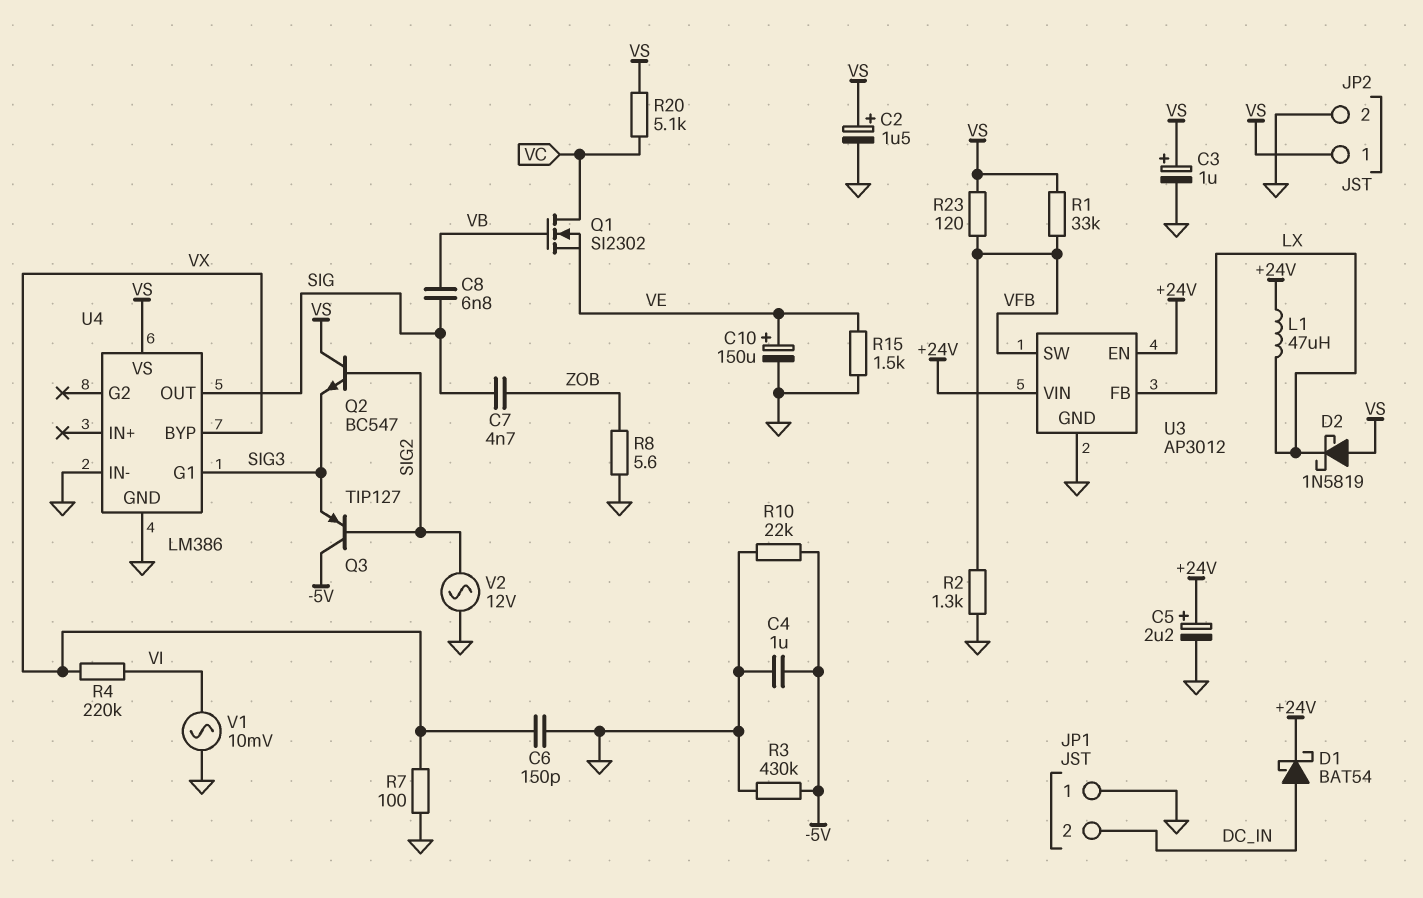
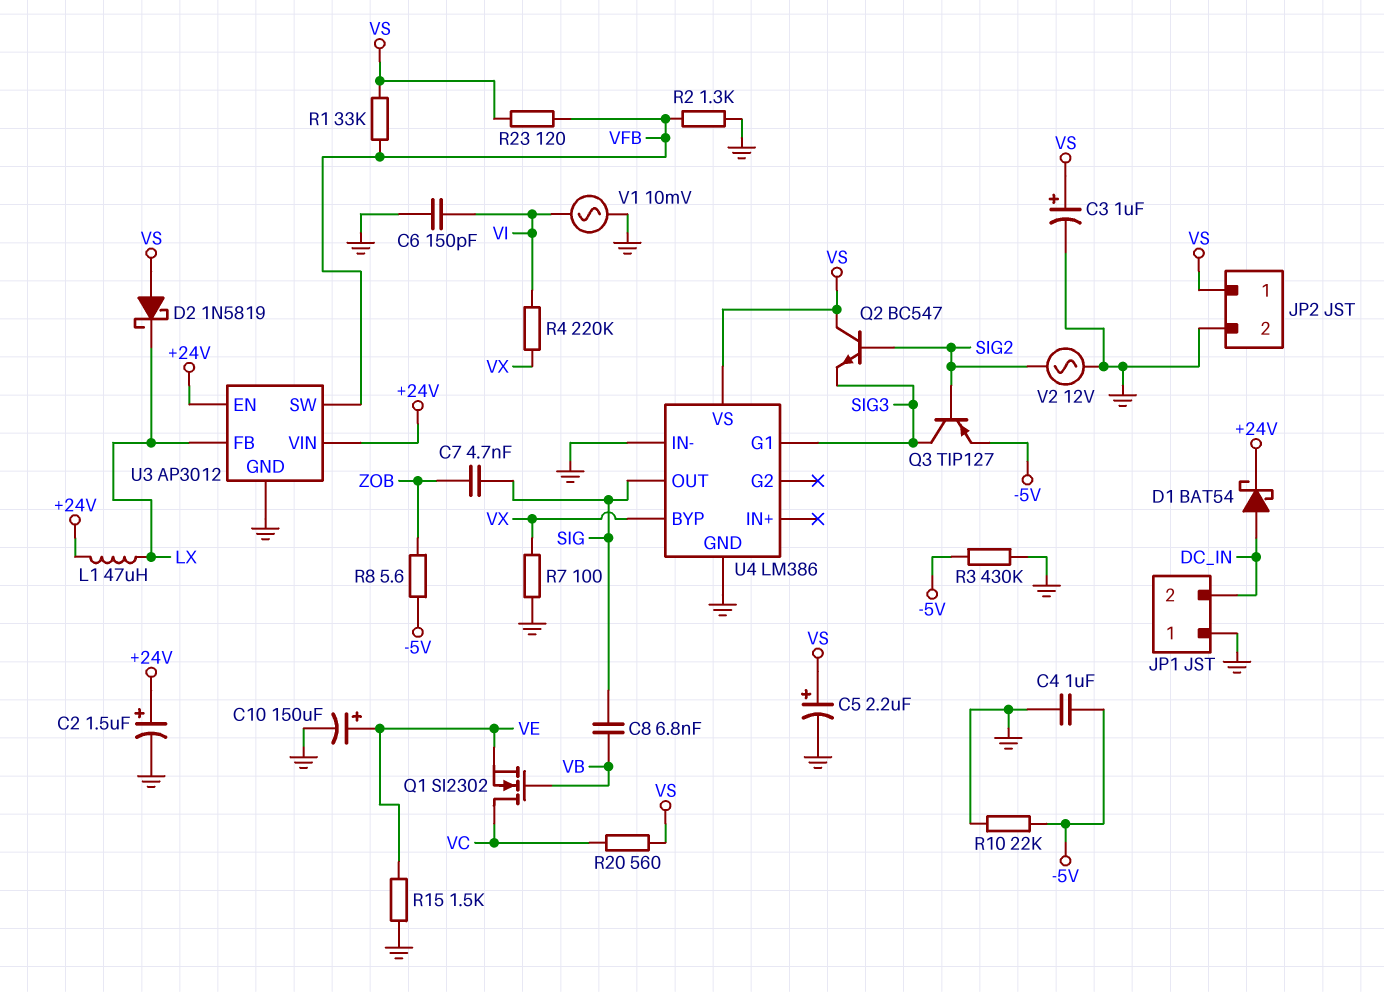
C2: 1.5uF (plus VS, minus GND) -> 1.5uF (plus +24V, minus GND)
C5: 2.2uF (plus +24V, minus GND) -> 2.2uF (plus VS, minus GND)
C6: 150pF (GND, VX) -> 150pF (GND, VI)
Q3: PNP TIP127 (B SIG2, C -5V, E SIG3) -> PNP TIP127 (B SIG2, C SIG3, E -5V)
R8: 5.6 (GND, ZOB) -> 5.6 (-5V, ZOB)
R20: 5.1k (VC, VS) -> 560 (VC, VS)

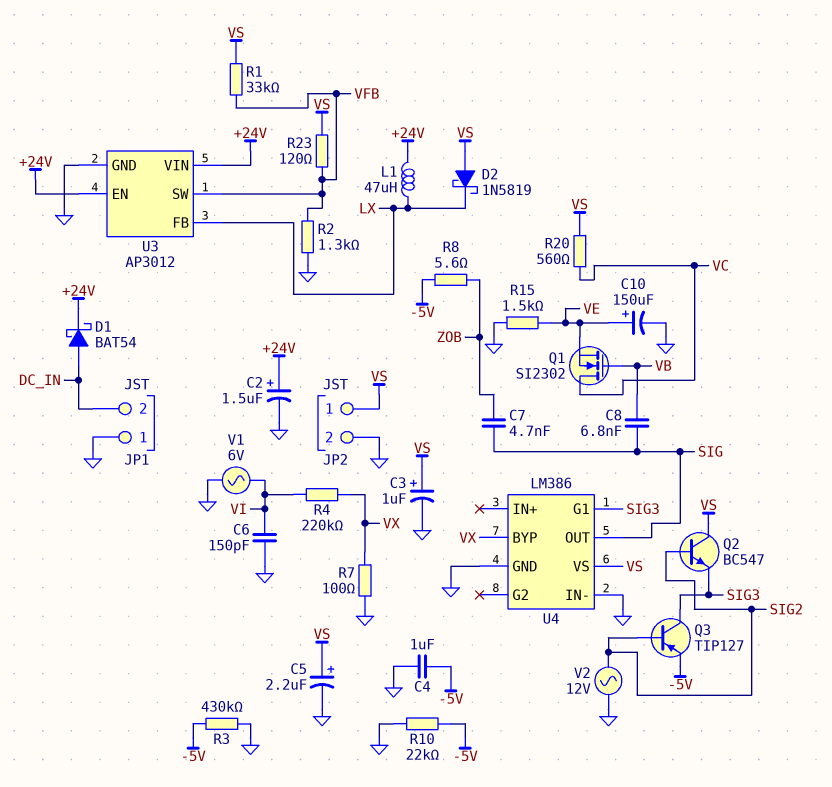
V1: AC 10mV (GND, VI) -> AC 6V (GND, VI)

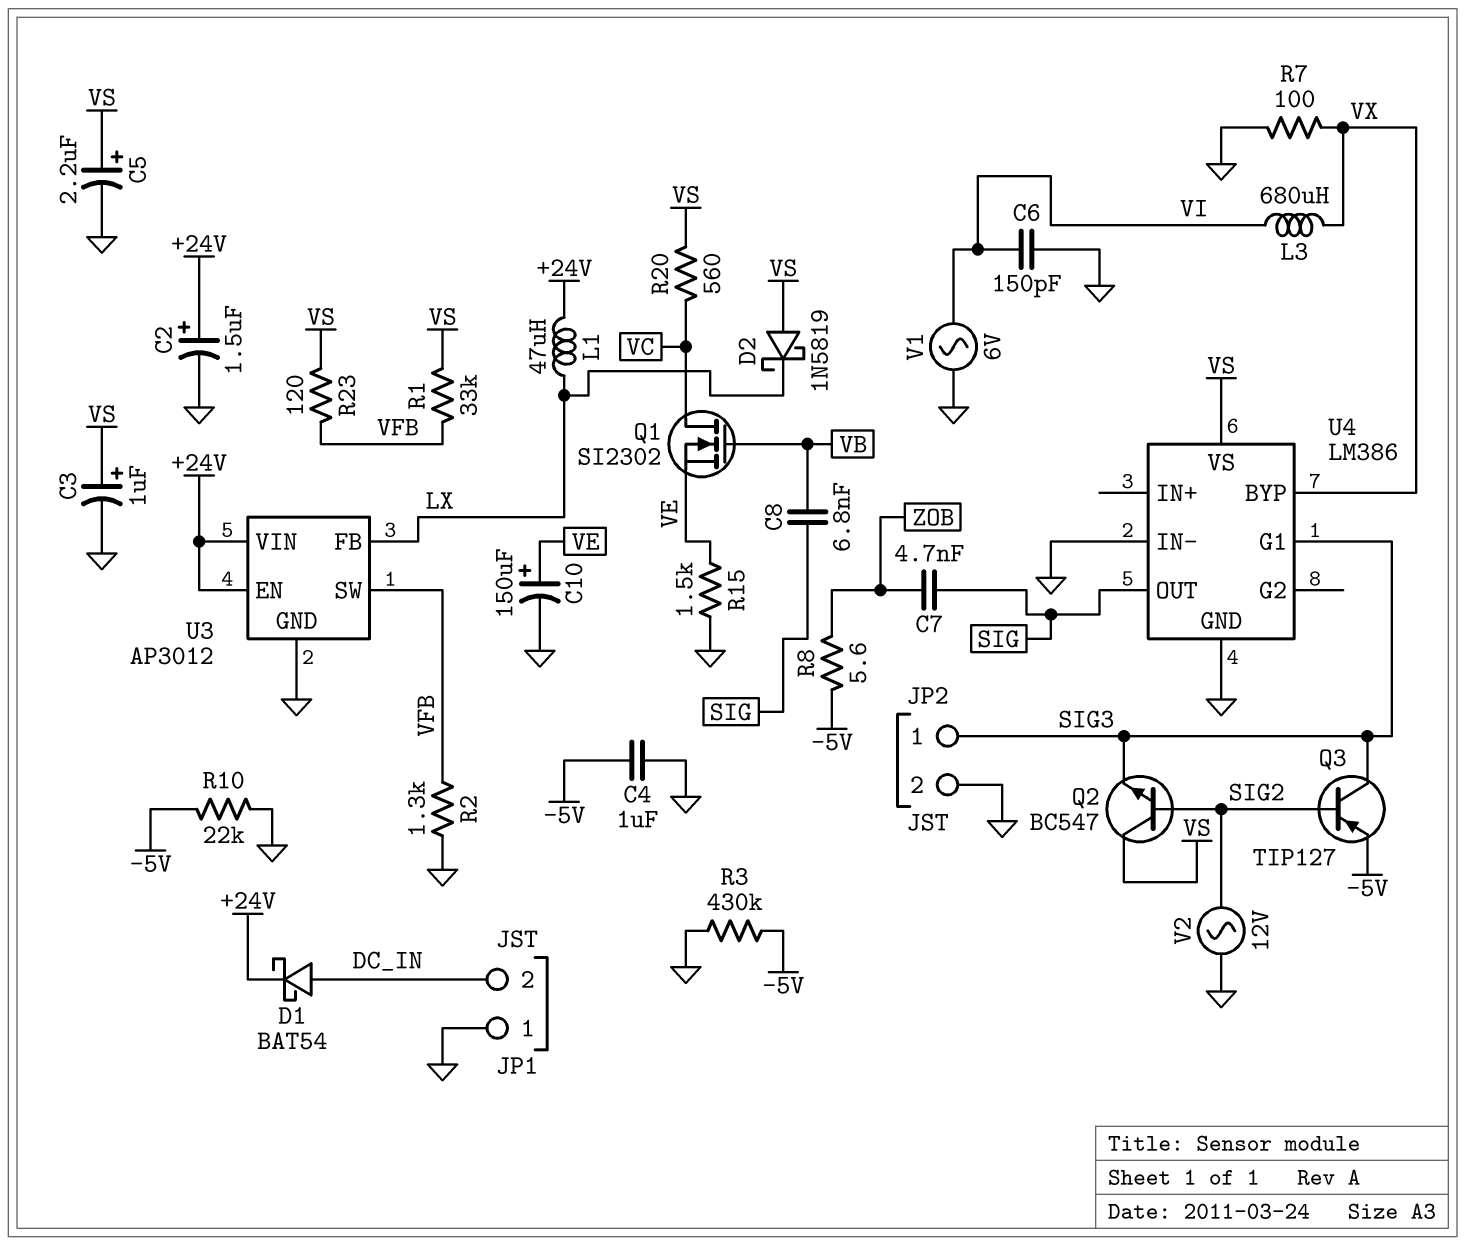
JP2 pin 1: VS -> SIG3
L3: none -> 680uH (VI, VX)
R4: 220k (VI, VX) -> none

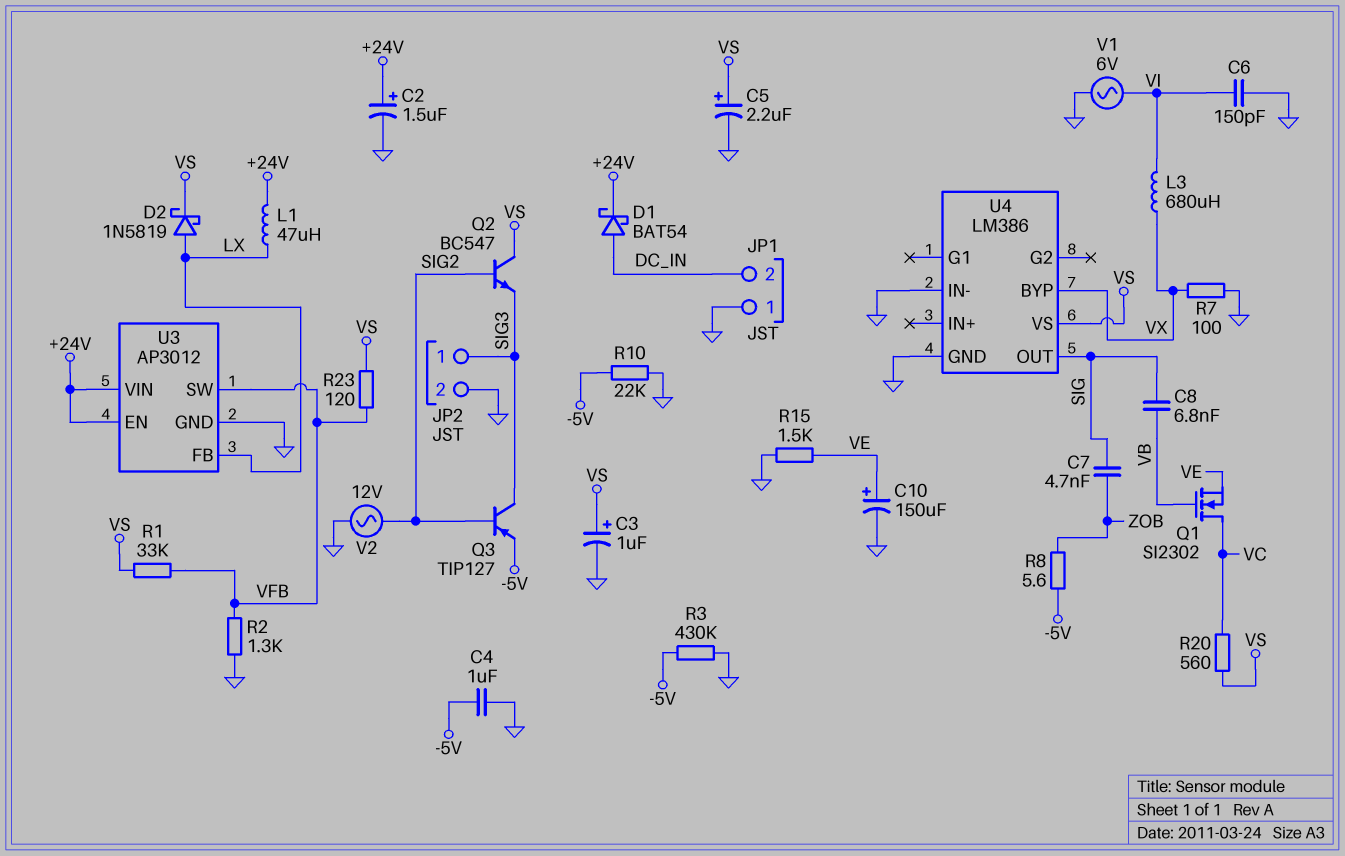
D2: schottky 1N5819 (A VS, K LX) -> schottky 1N5819 (A LX, K VS)
U4 pin G1: SIG3 -> none

